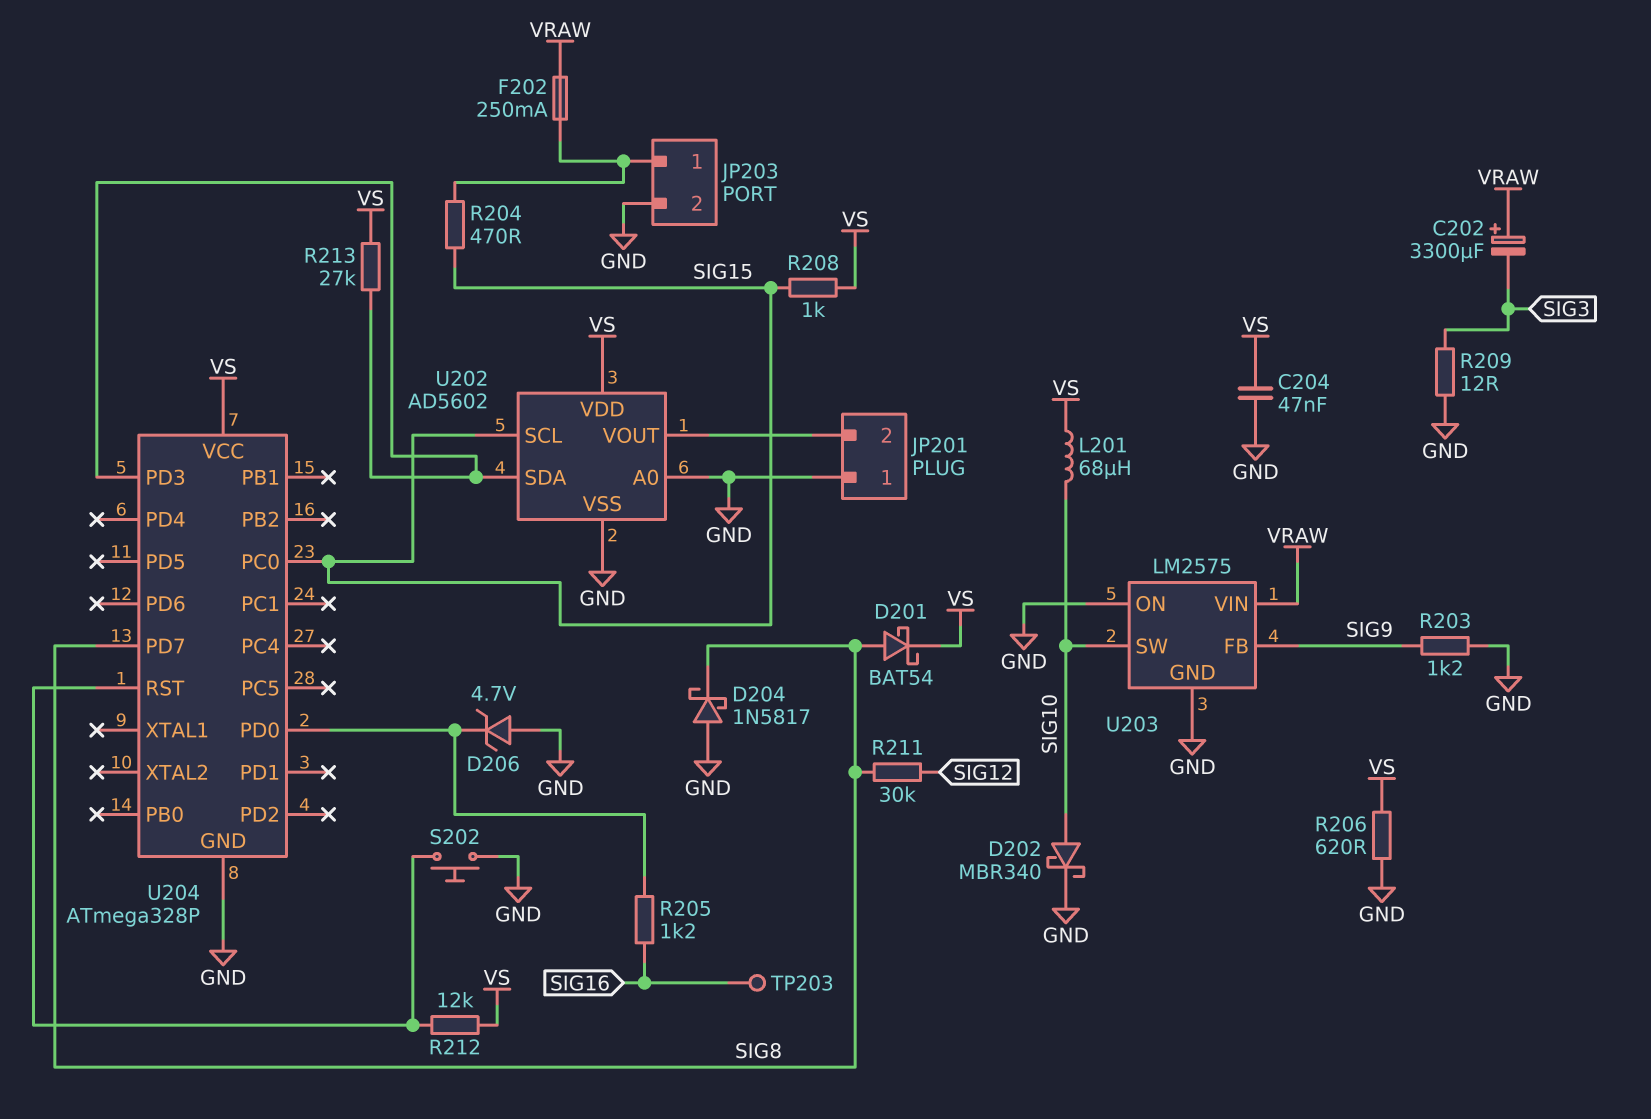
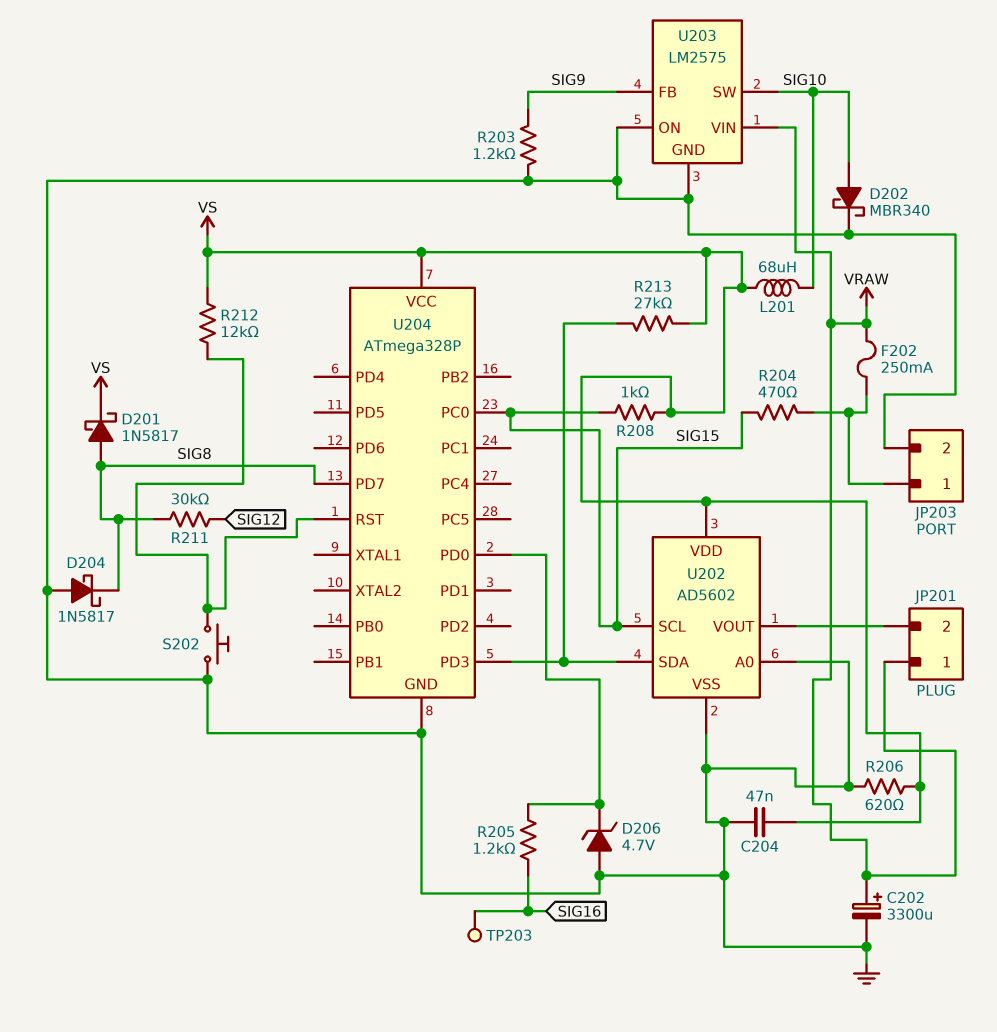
C202: 3300uF (plus VRAW, minus SIG3) -> 3300uF (plus VRAW, minus GND)
D201: schottky BAT54 (A SIG8, K VS) -> schottky 1N5817 (A SIG8, K VS)
JP201 pin 1: GND -> VRAW
R209: 12 (GND, SIG3) -> none

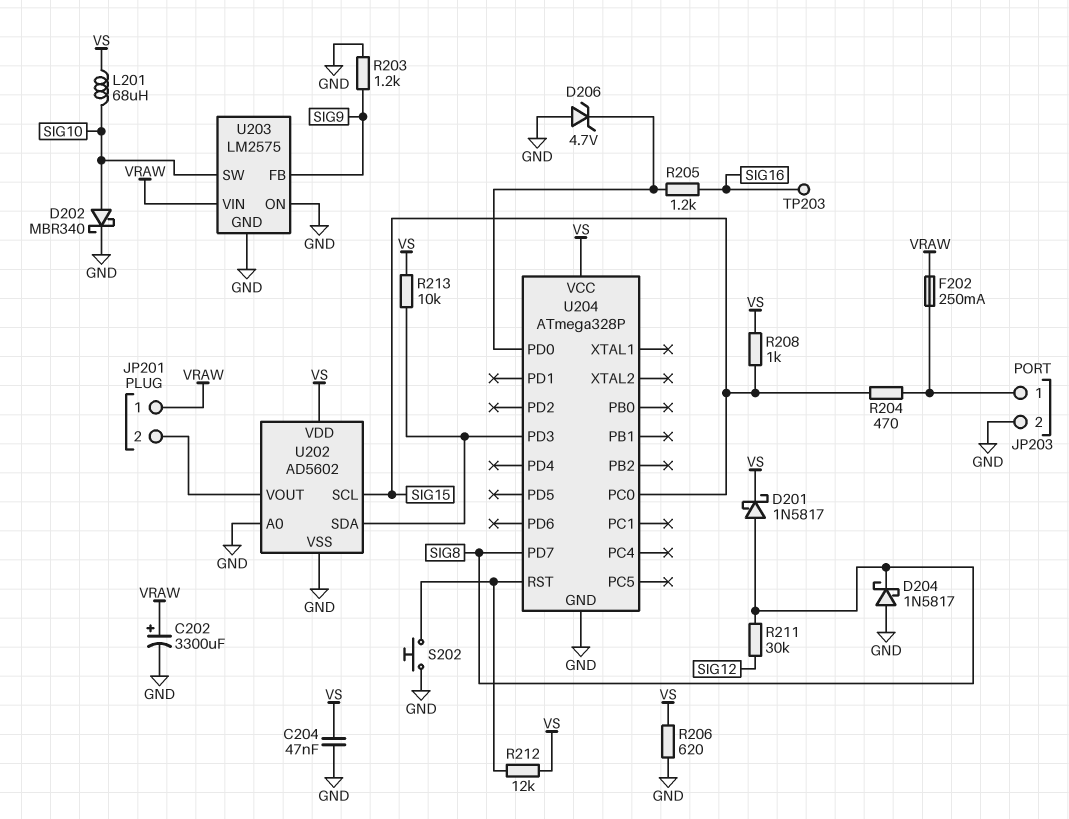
R213: 27k (U202/SDA, VS) -> 10k (U202/SDA, VS)

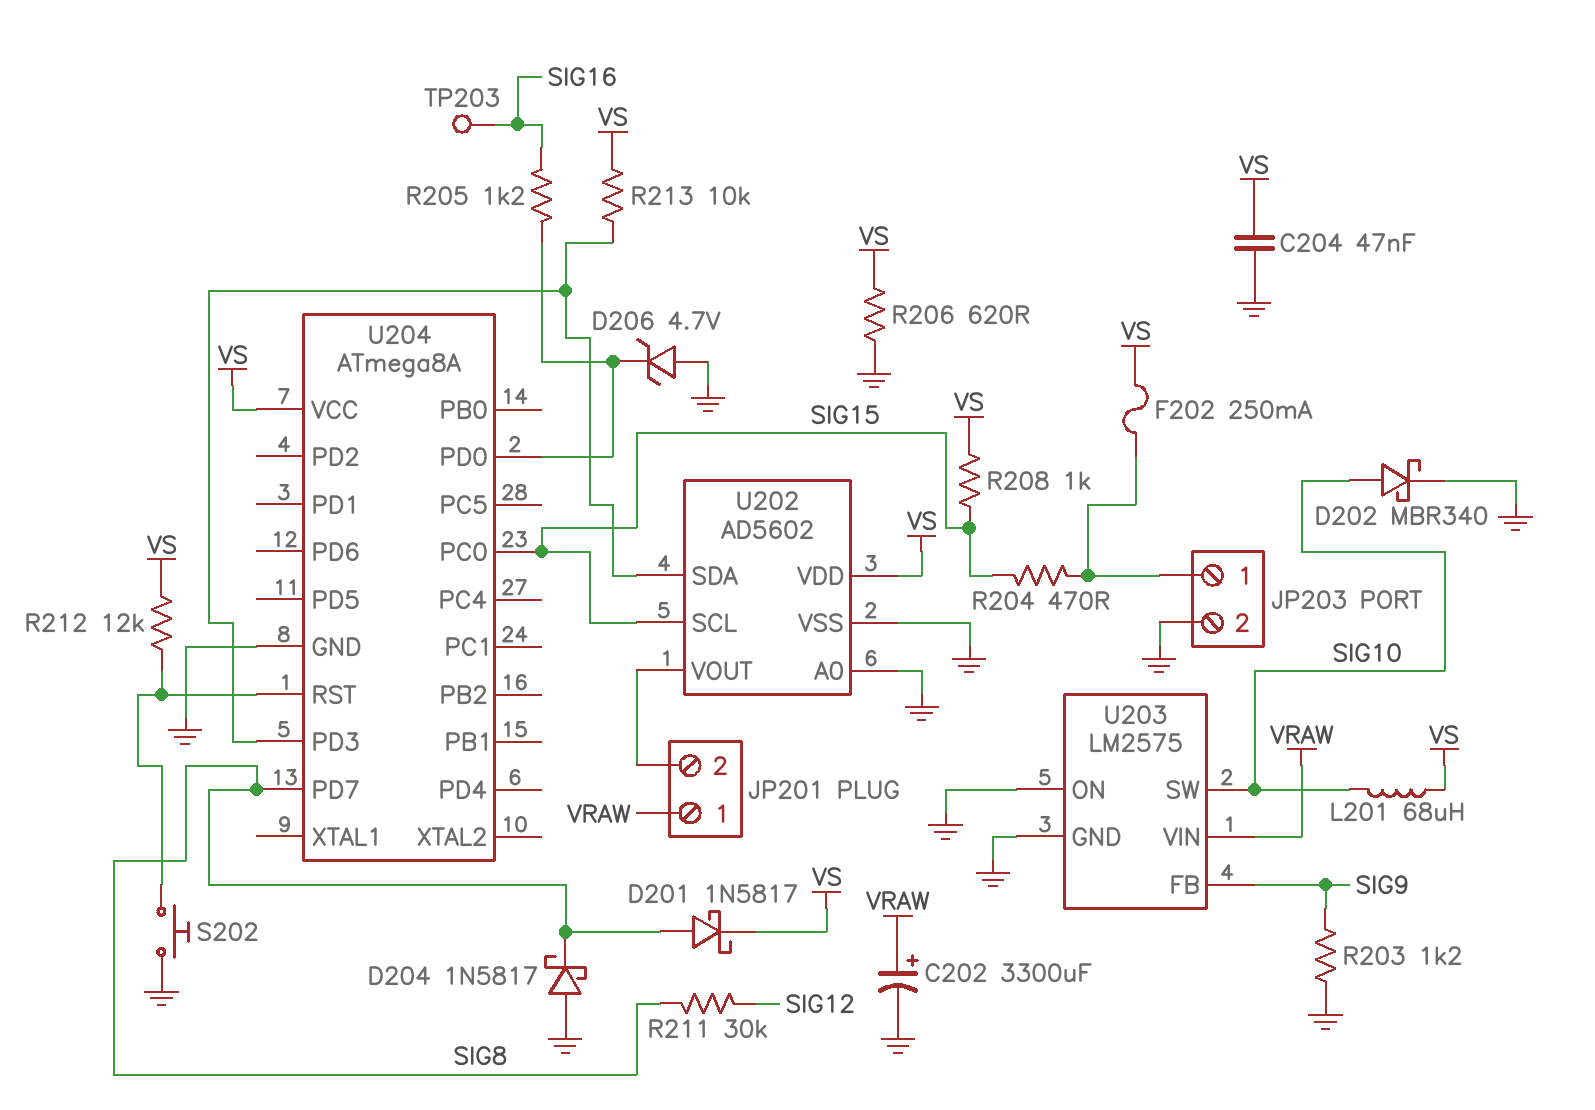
F202: 250mA (JP203/1, VRAW) -> 250mA (JP203/1, VS)
U204: ATmega328P -> ATmega8A

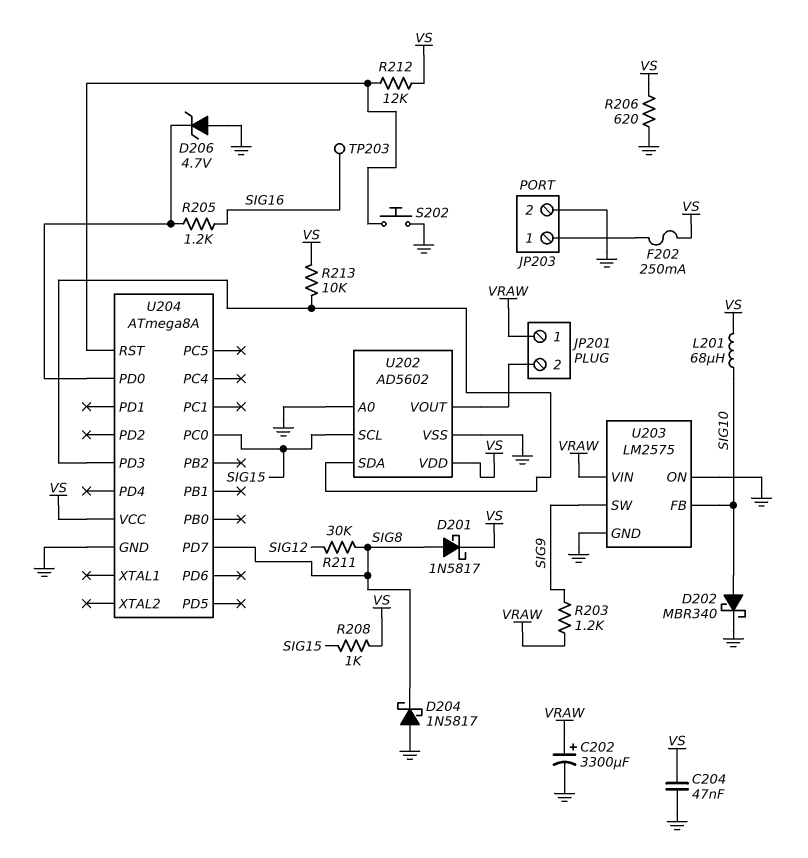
R203: 1.2k (GND, SIG9) -> 1.2k (SIG9, VRAW)
R204: 470 (JP203/1, SIG15) -> none
U203 pin FB: SIG9 -> SIG10
U203 pin SW: SIG10 -> SIG9

